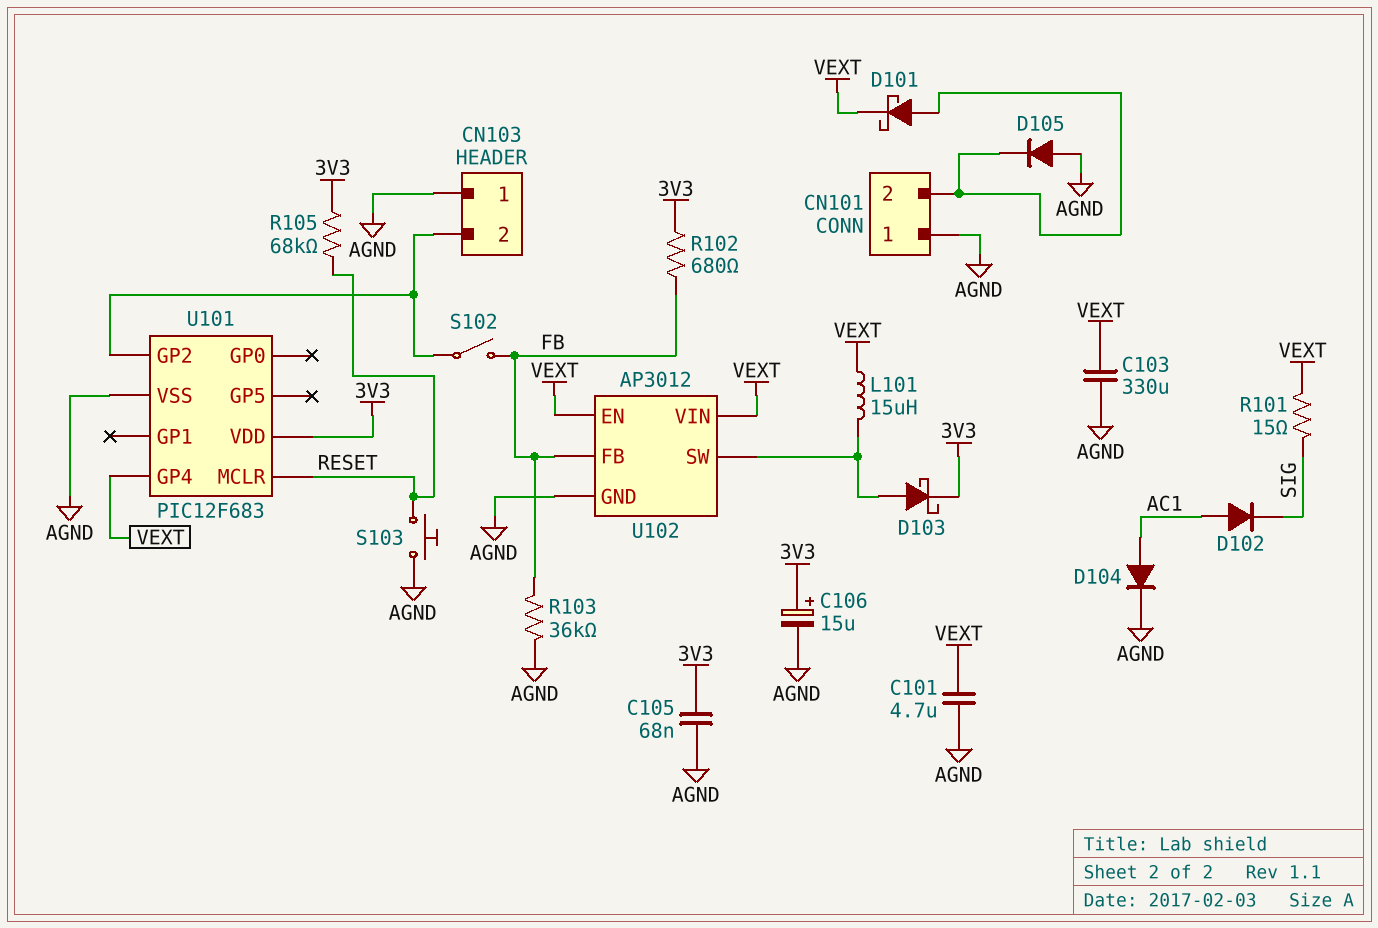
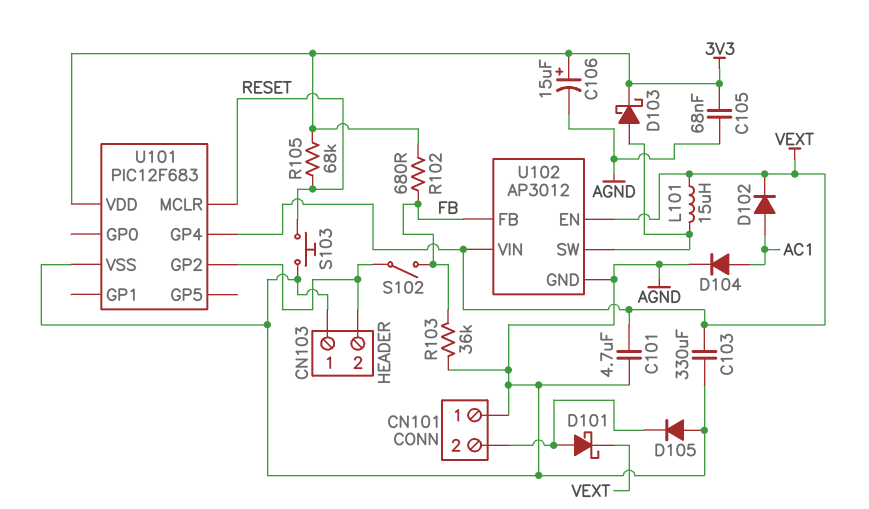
D102: diode (A AC1, K SIG) -> diode (A AC1, K VEXT)
R101: 15 (SIG, VEXT) -> none

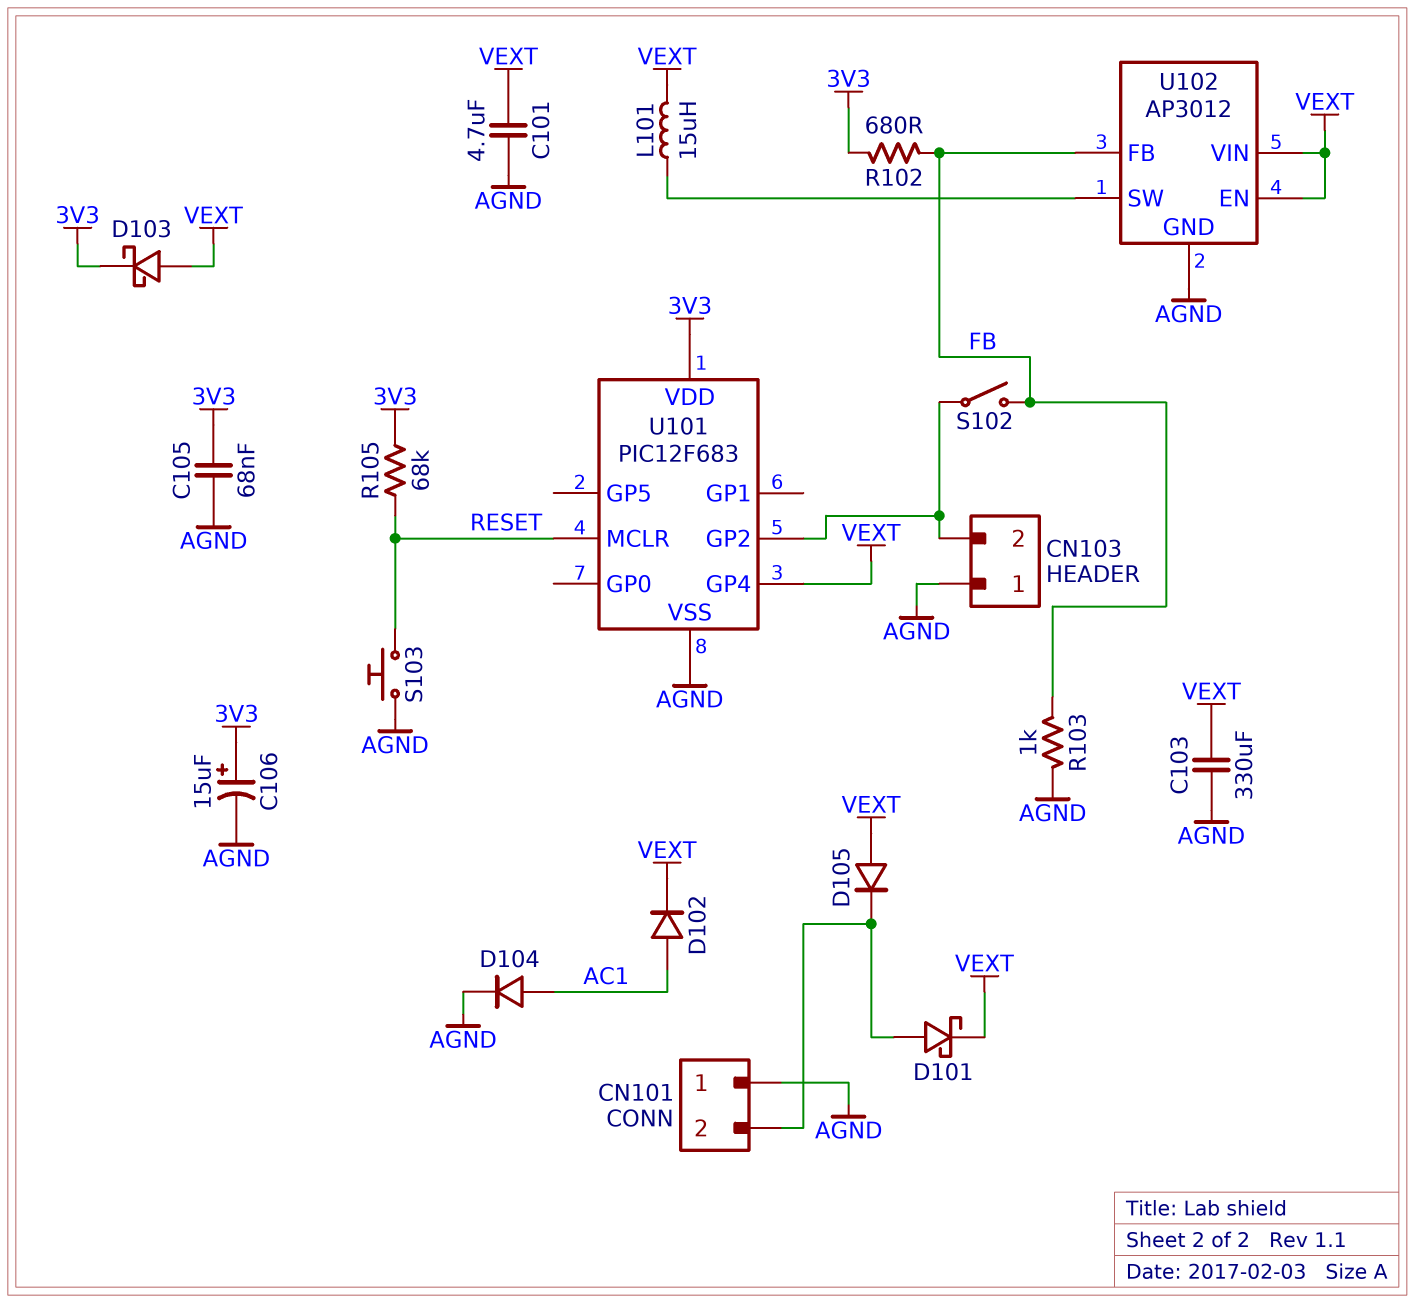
D103: schottky (A U102/SW, K 3V3) -> schottky (A VEXT, K 3V3)
D105: diode (A AGND, K CN101/2) -> diode (A VEXT, K CN101/2)
R103: 36k (AGND, FB) -> 1k (AGND, FB)

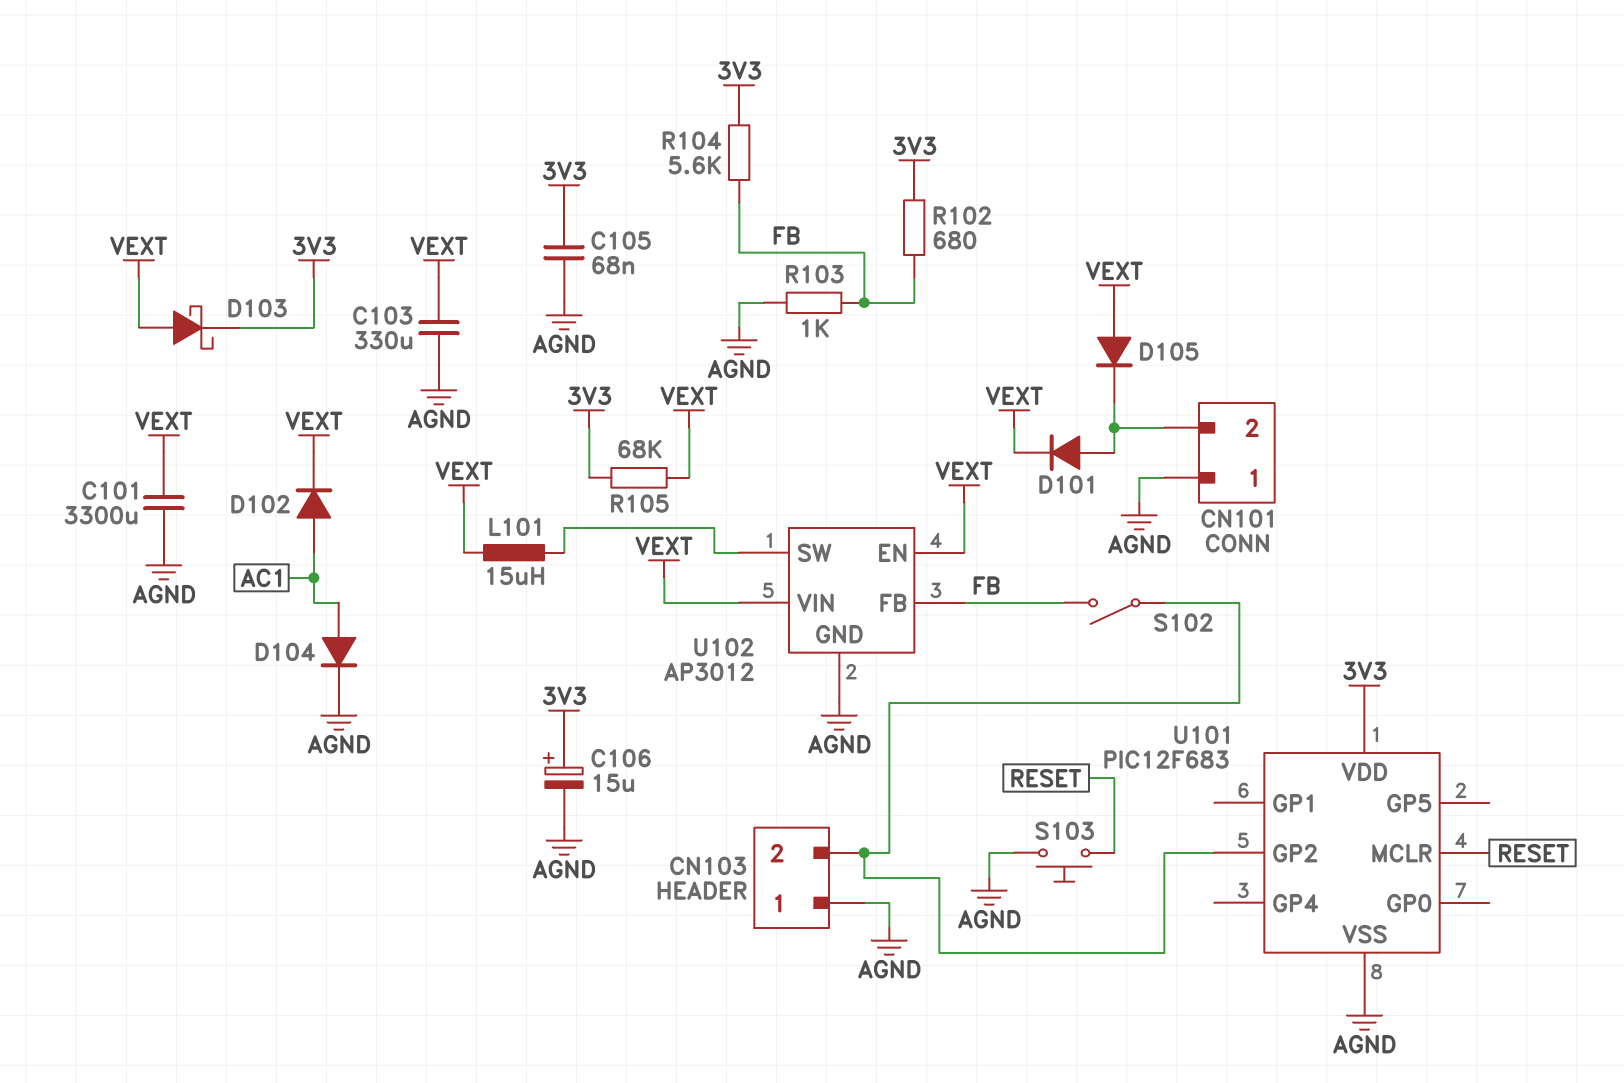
C101: 4.7uF (AGND, VEXT) -> 3300uF (AGND, VEXT)
D101: schottky (A CN101/2, K VEXT) -> diode (A CN101/2, K VEXT)
R104: none -> 5.6k (3V3, FB)
R105: 68k (3V3, RESET) -> 68k (3V3, VEXT)
U101 pin GP4: VEXT -> none

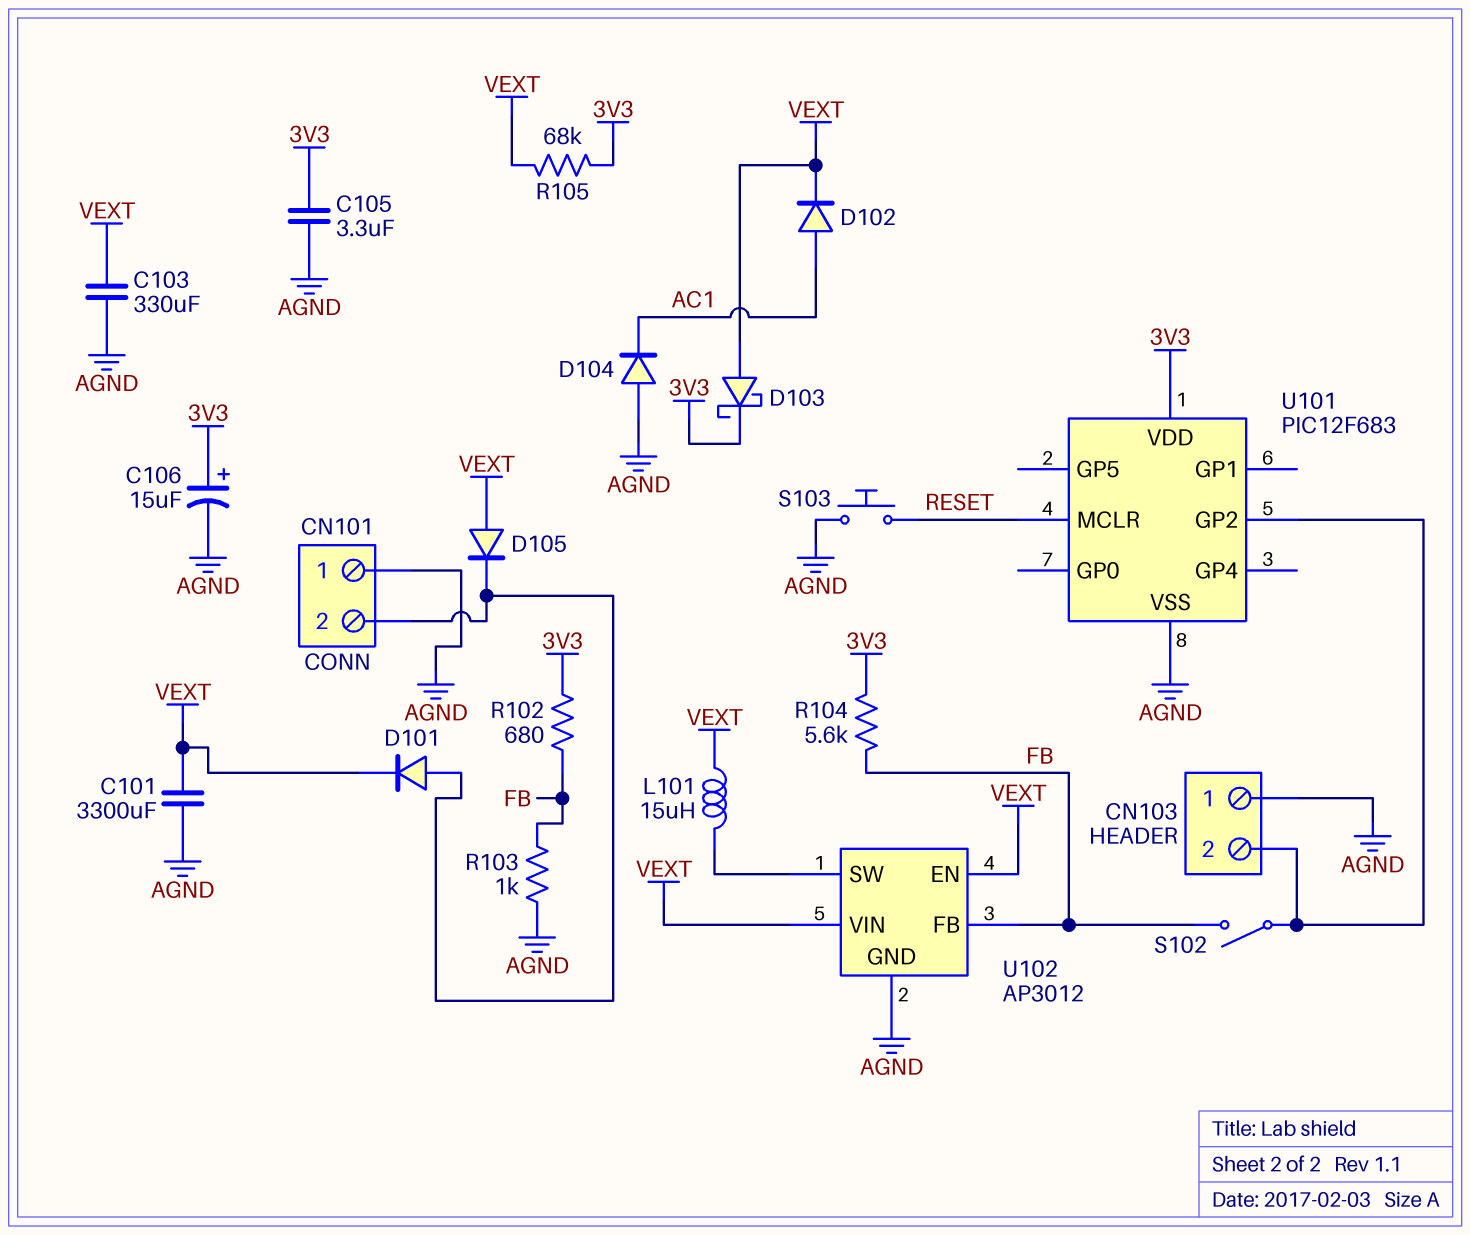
C105: 68nF (3V3, AGND) -> 3.3uF (3V3, AGND)
D104: diode (A AC1, K AGND) -> diode (A AGND, K AC1)

